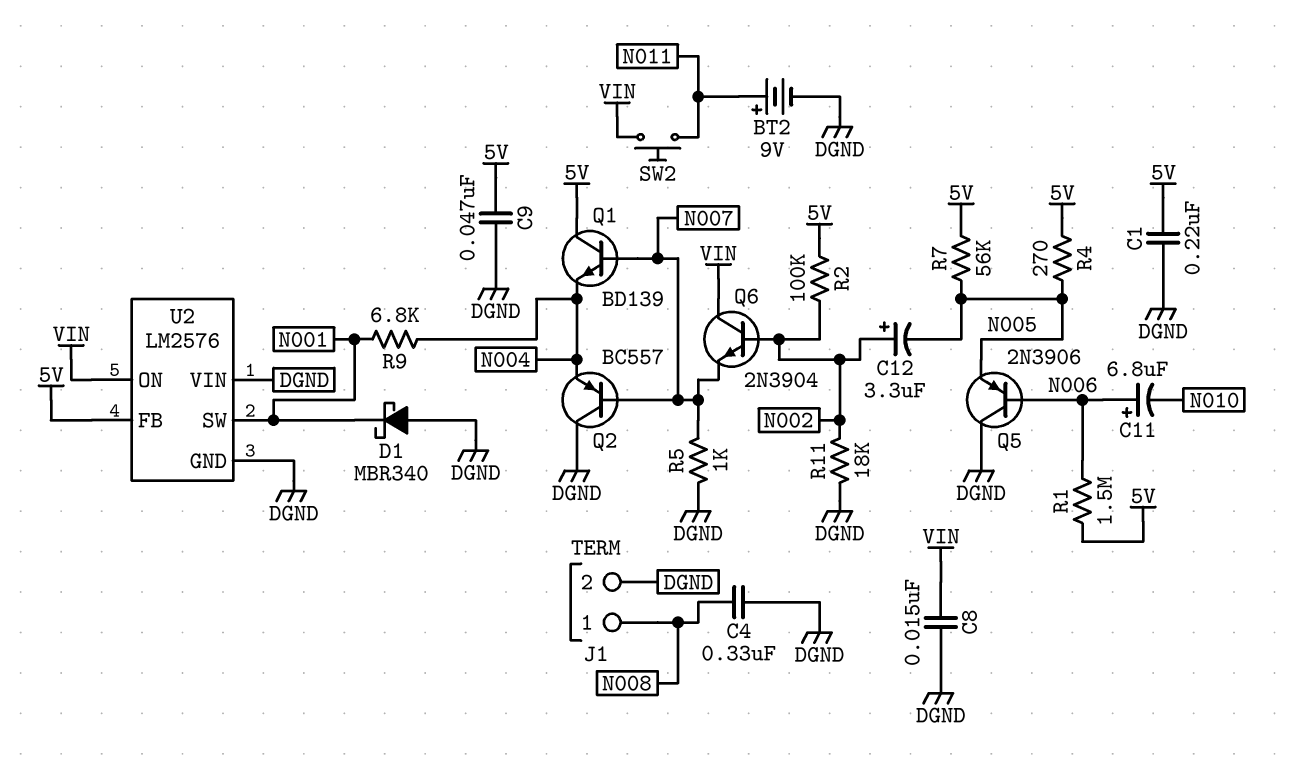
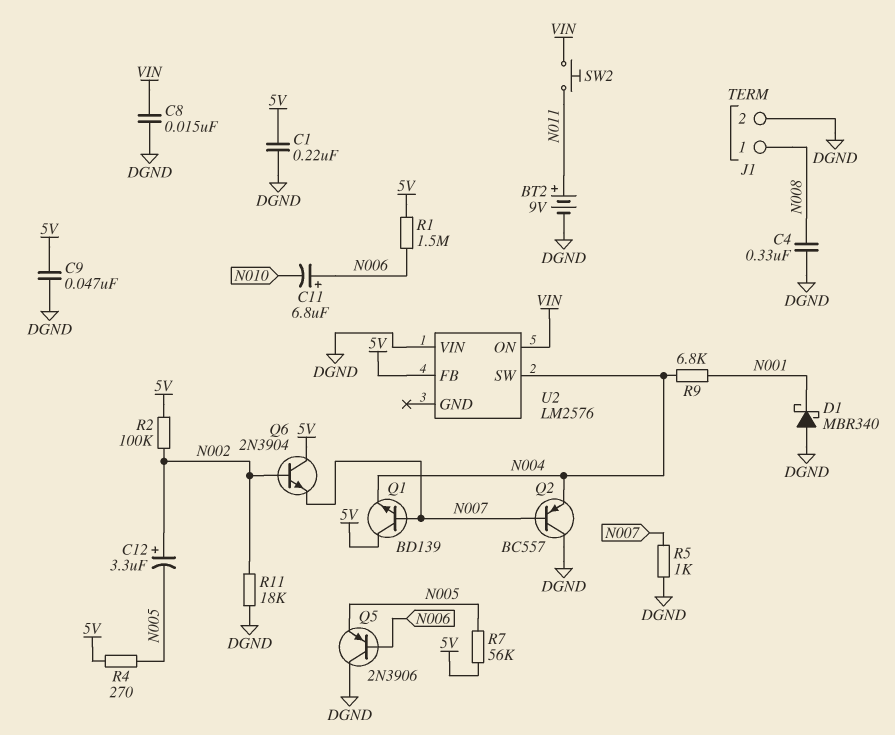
Q6: NPN 2N3904 (B N002, C VIN, E N007) -> NPN 2N3904 (B N002, C 5V, E N007)
U2 pin GND: DGND -> none
U2 pin SW: N001 -> N004

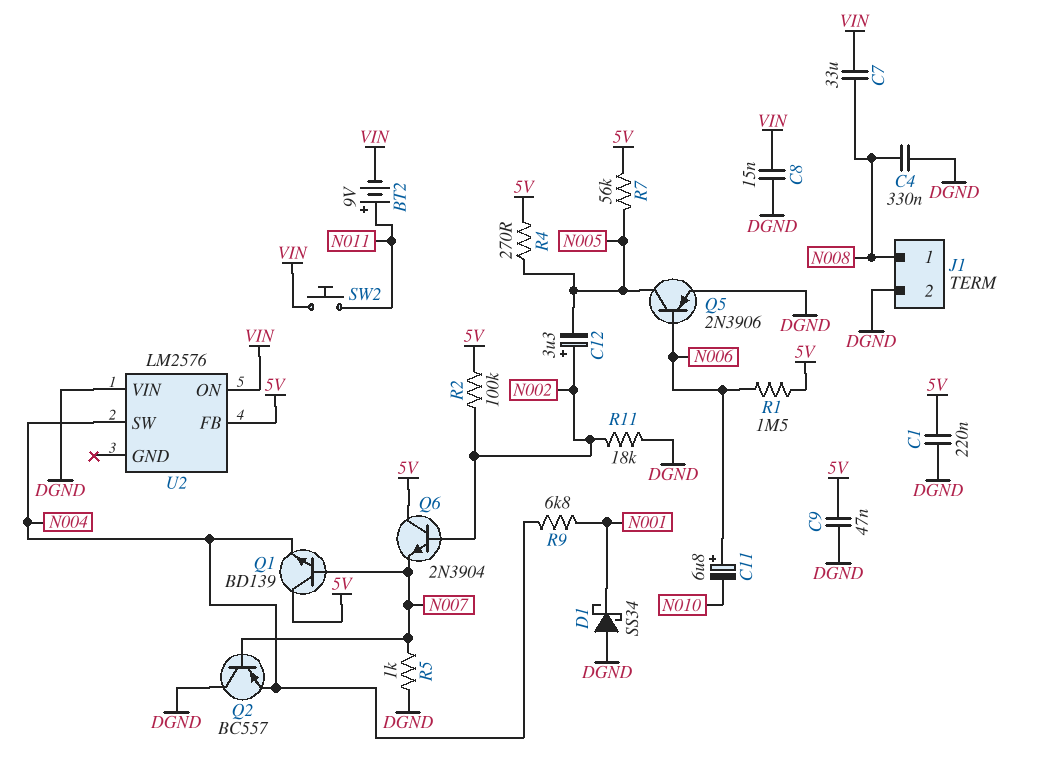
BT2: 9V (plus N011, minus DGND) -> 9V (plus N011, minus VIN)
C7: none -> 33uF (N008, VIN)
D1: schottky MBR340 (A DGND, K N001) -> schottky SS34 (A DGND, K N001)
Q5: PNP 2N3906 (B N006, C DGND, E N005) -> PNP 2N3906 (B N006, C N005, E DGND)

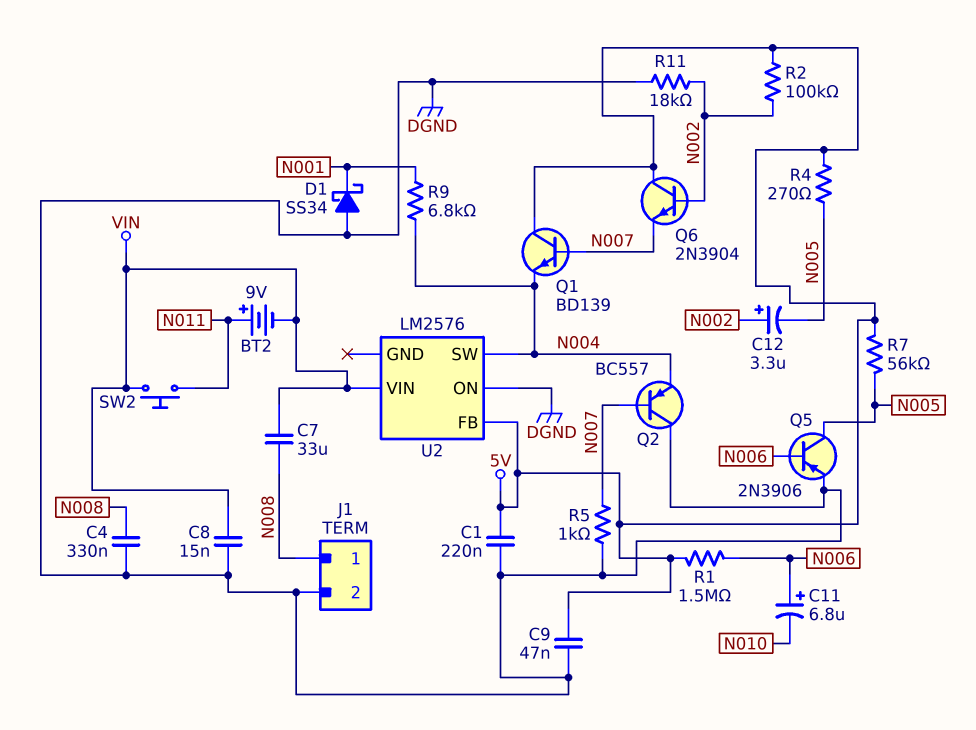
U2 pin ON: VIN -> DGND
U2 pin VIN: DGND -> VIN

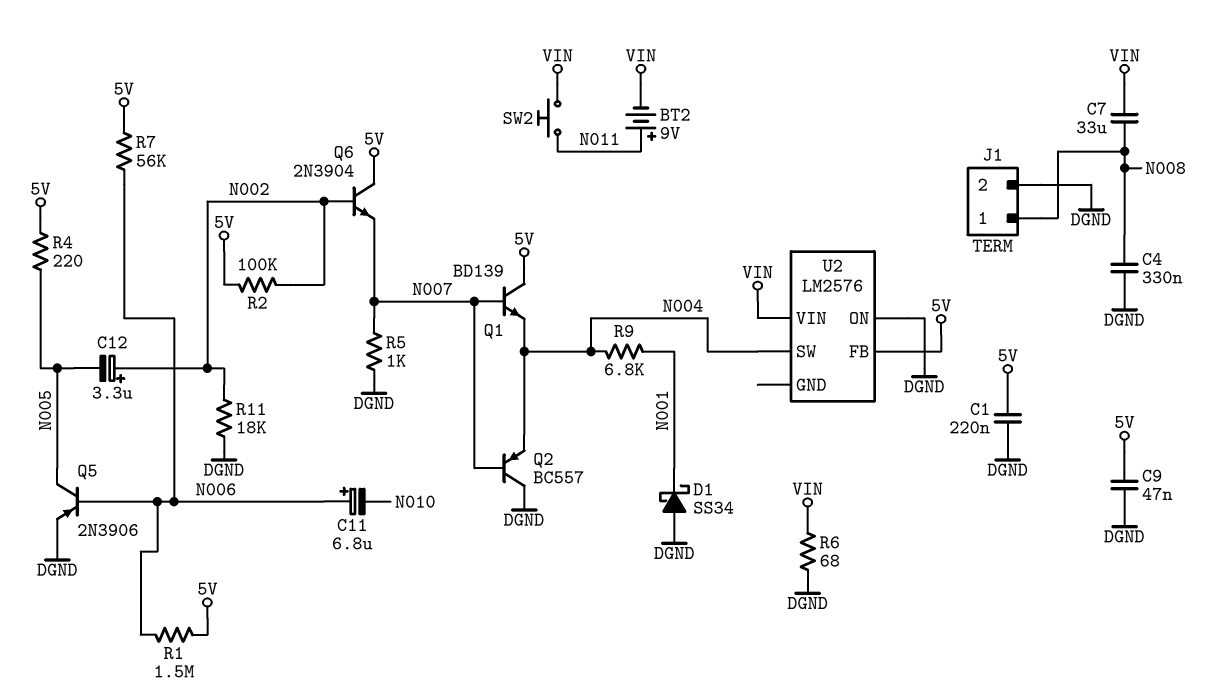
C8: 15nF (DGND, VIN) -> none
R4: 270 (5V, N005) -> 220 (5V, N005)
R6: none -> 68 (DGND, VIN)
R7: 56k (5V, N005) -> 56k (5V, N006)

